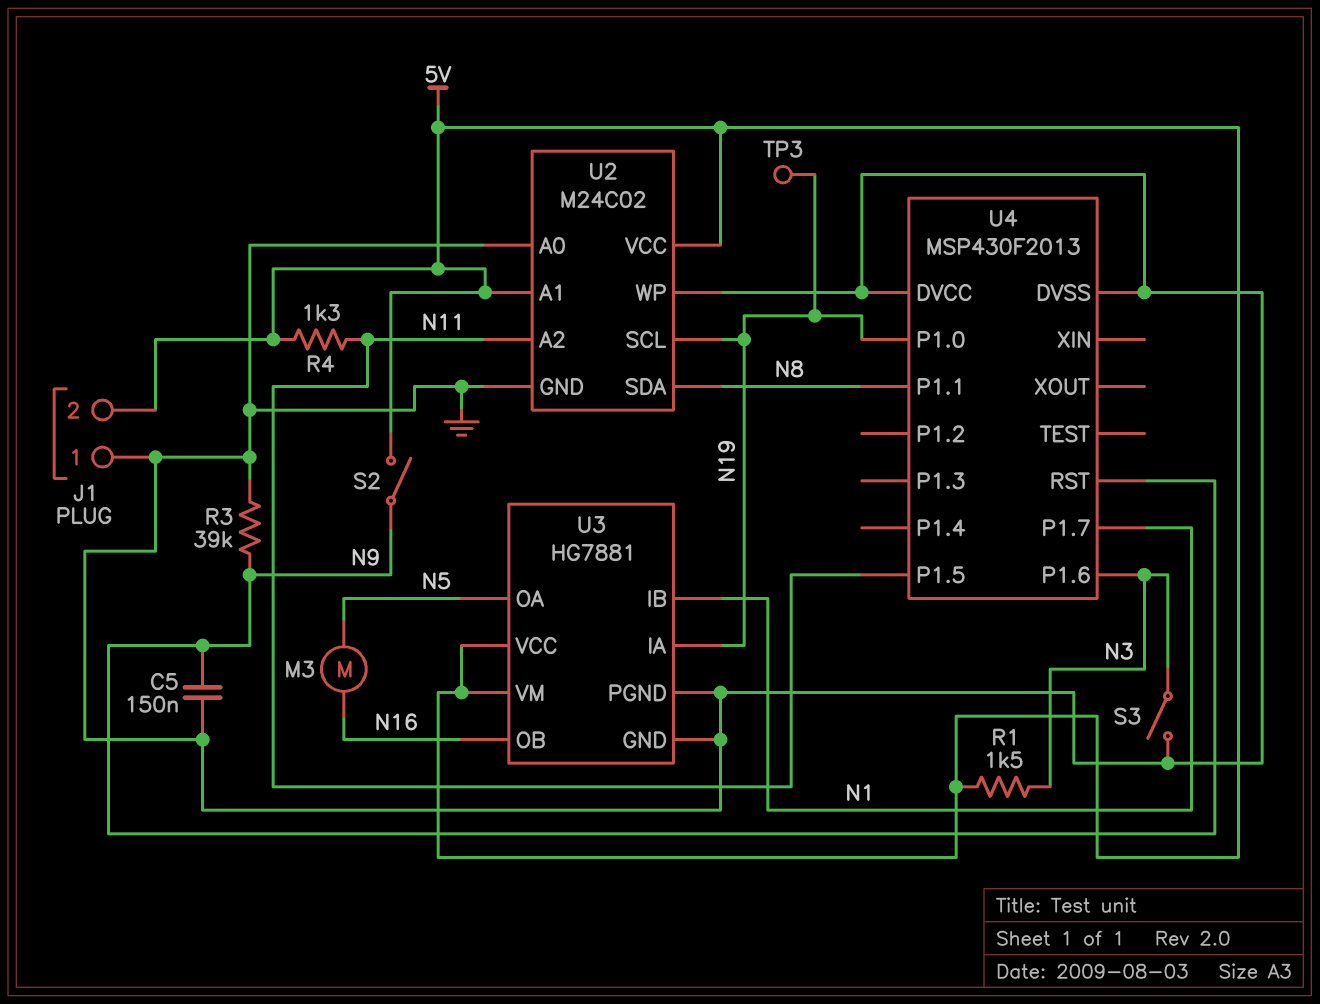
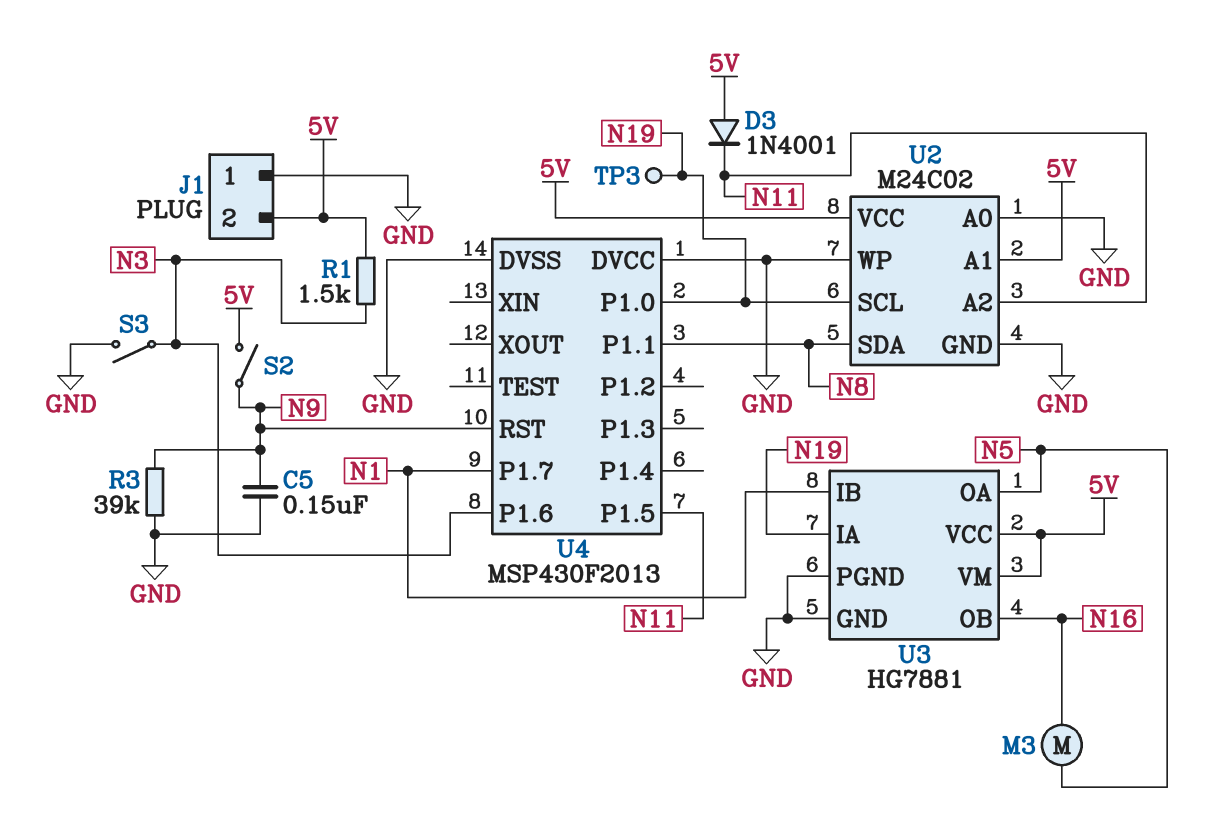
D3: none -> diode 1N4001 (A 5V, K N11)
R4: 1.3k (5V, N11) -> none

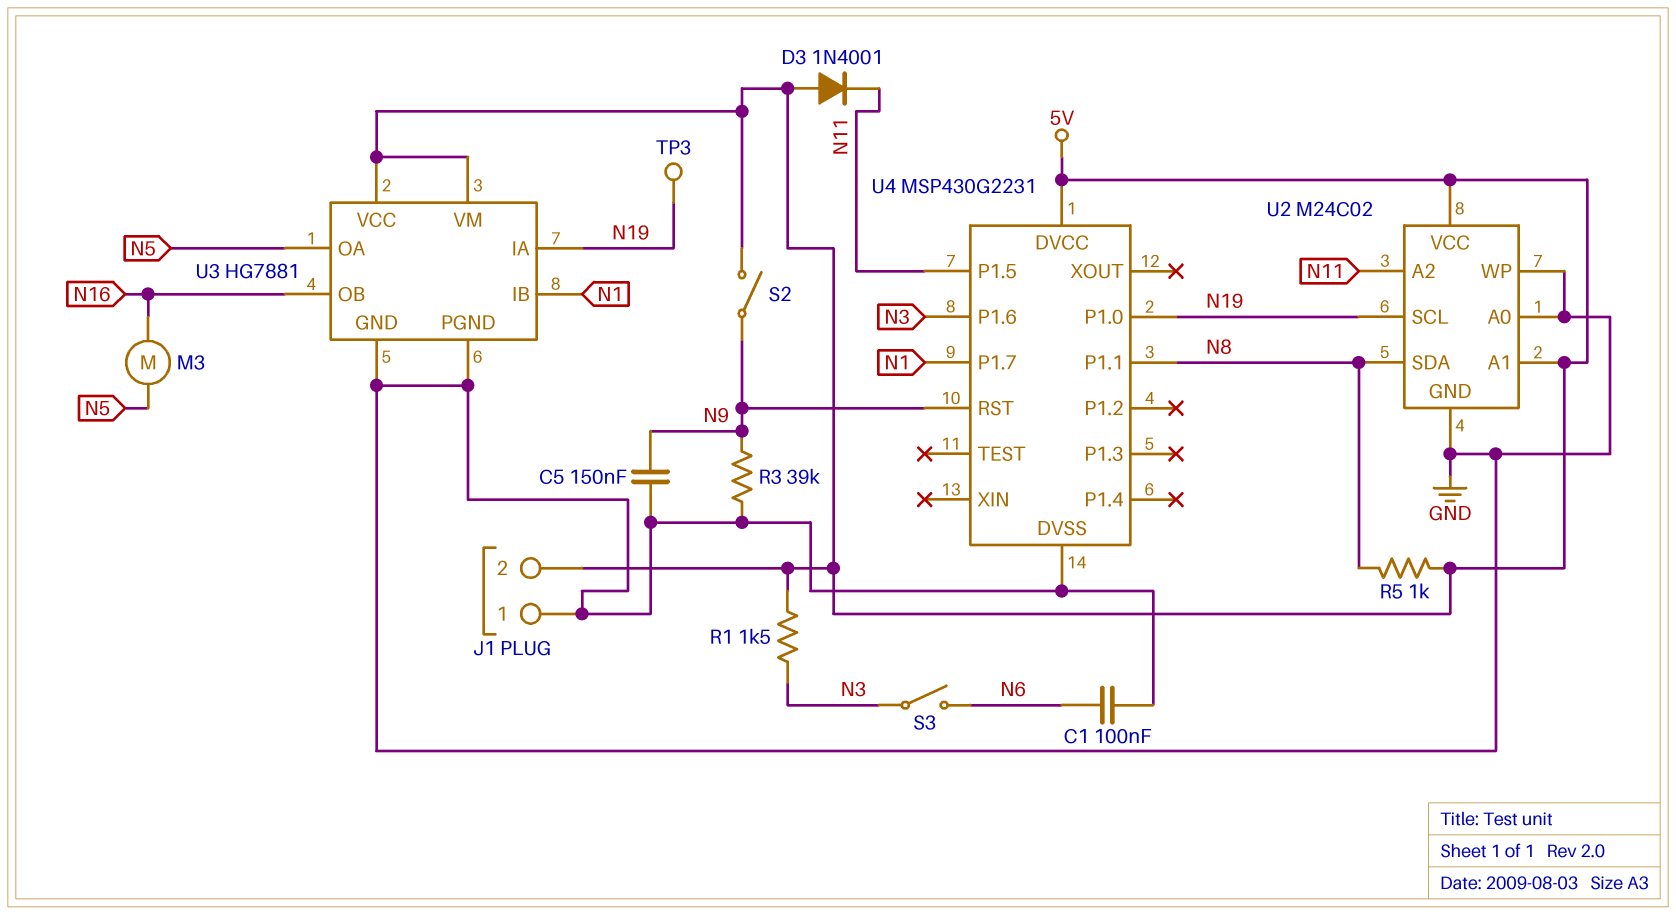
C1: none -> 100nF (GND, N6)
R5: none -> 1k (5V, N8)
S3: switch (GND, N3) -> switch (N3, N6)
U4: MSP430F2013 -> MSP430G2231
U4 pin DVCC: GND -> 5V

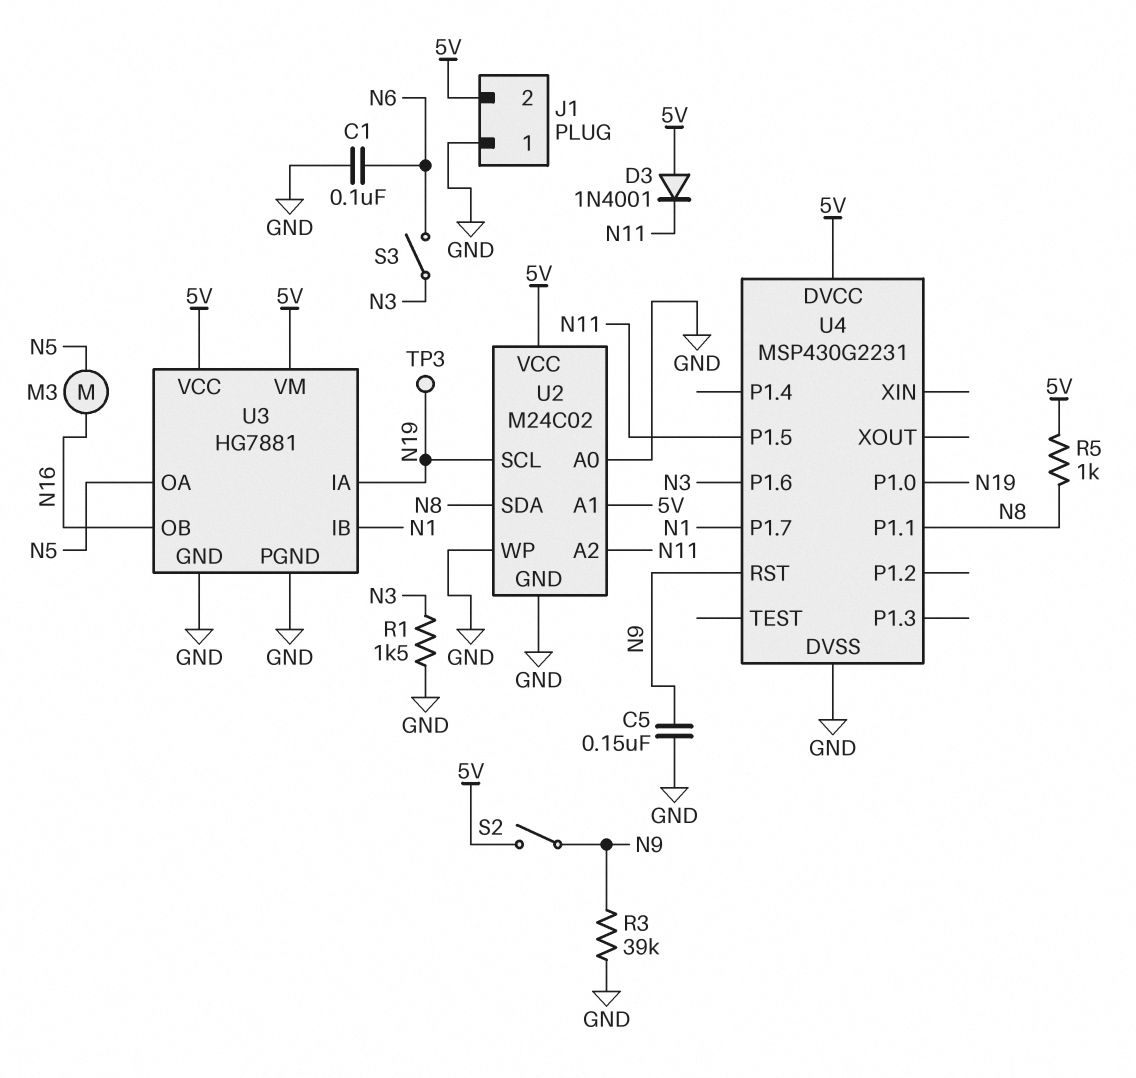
R1: 1.5k (5V, N3) -> 1.5k (GND, N3)

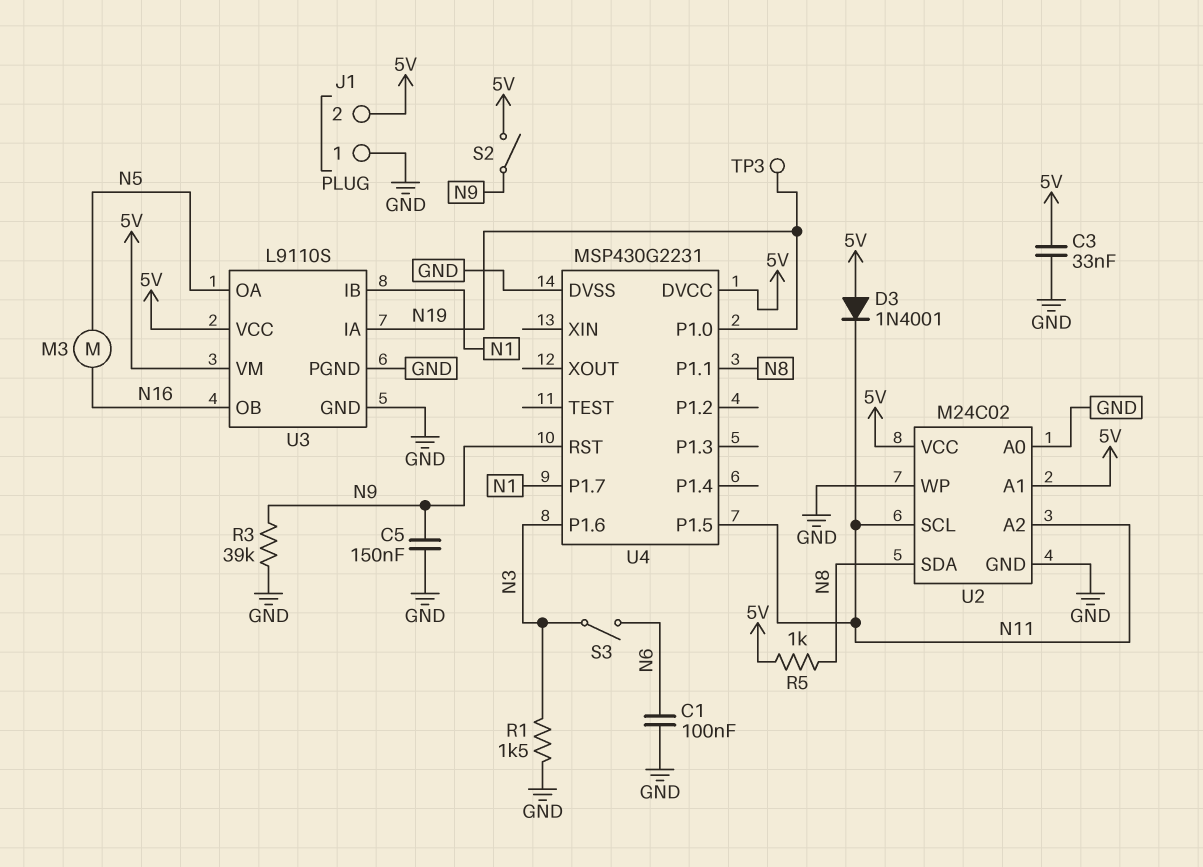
C3: none -> 33nF (5V, GND)
U2 pin SCL: N19 -> N11
U3: HG7881 -> L9110S

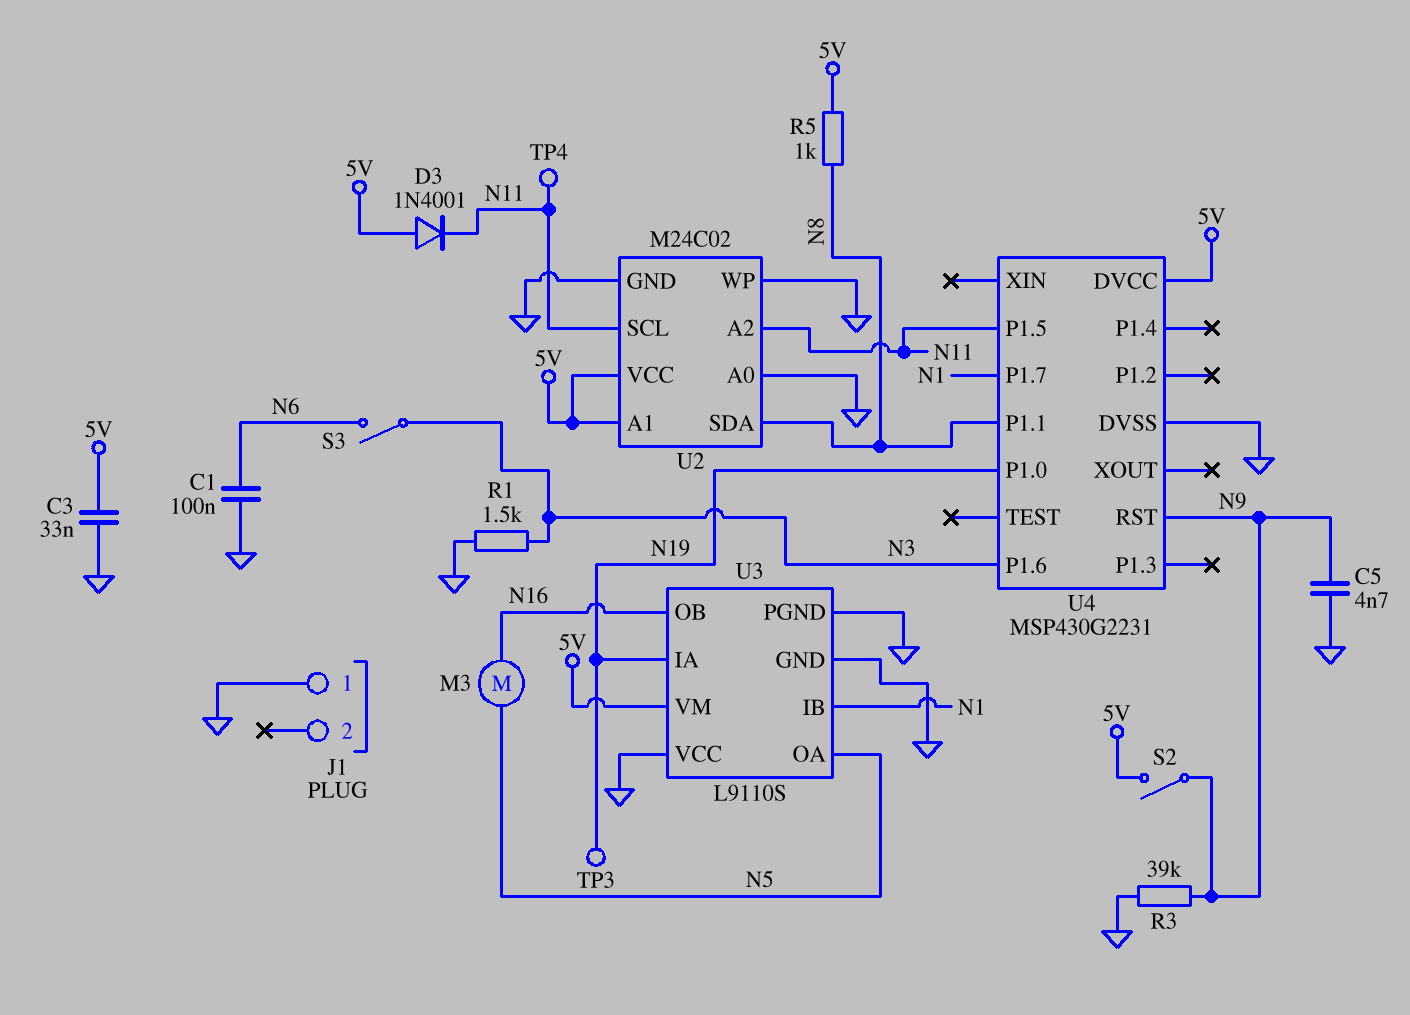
C5: 150nF (GND, N9) -> 4.7nF (GND, N9)
J1 pin 2: 5V -> none
TP4: none -> test point (N11)
U3 pin VCC: 5V -> GND

